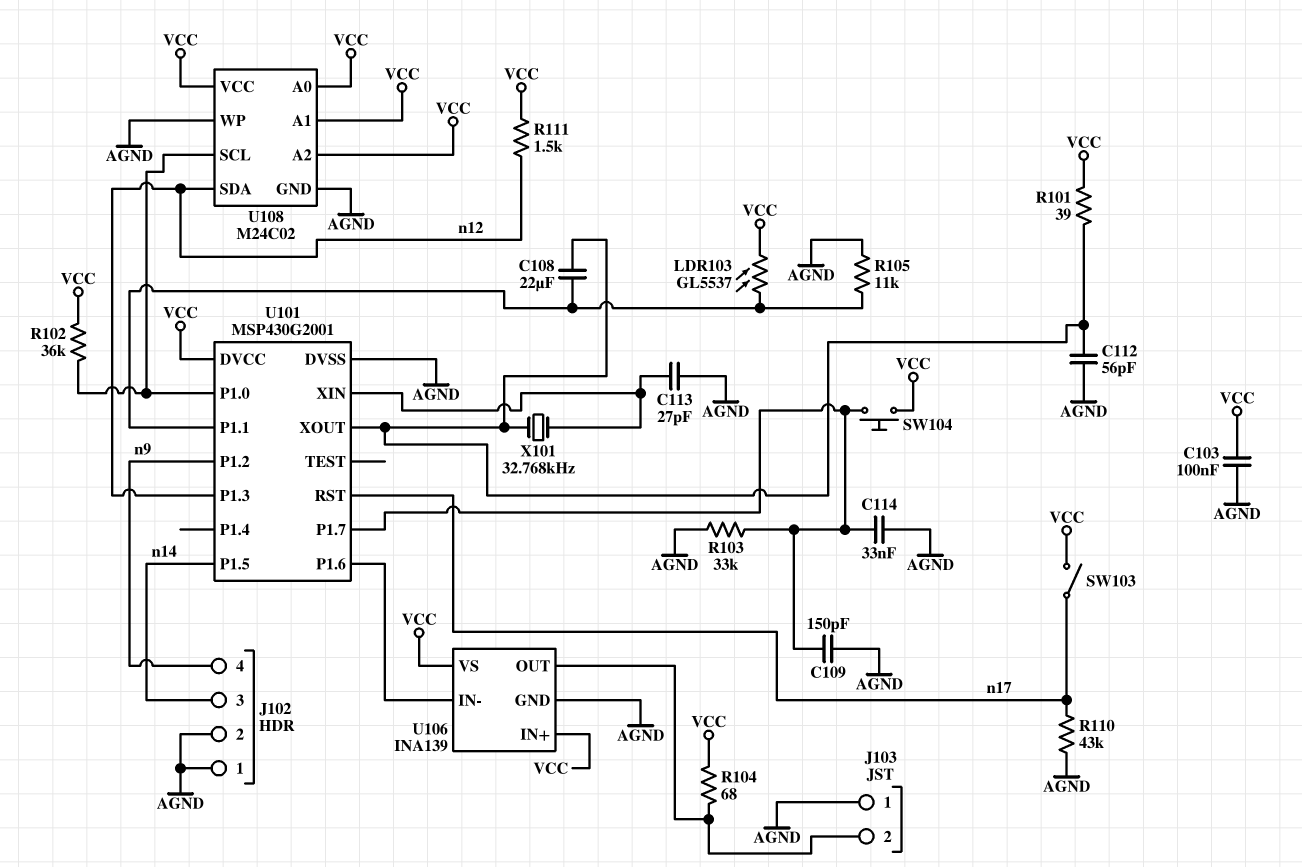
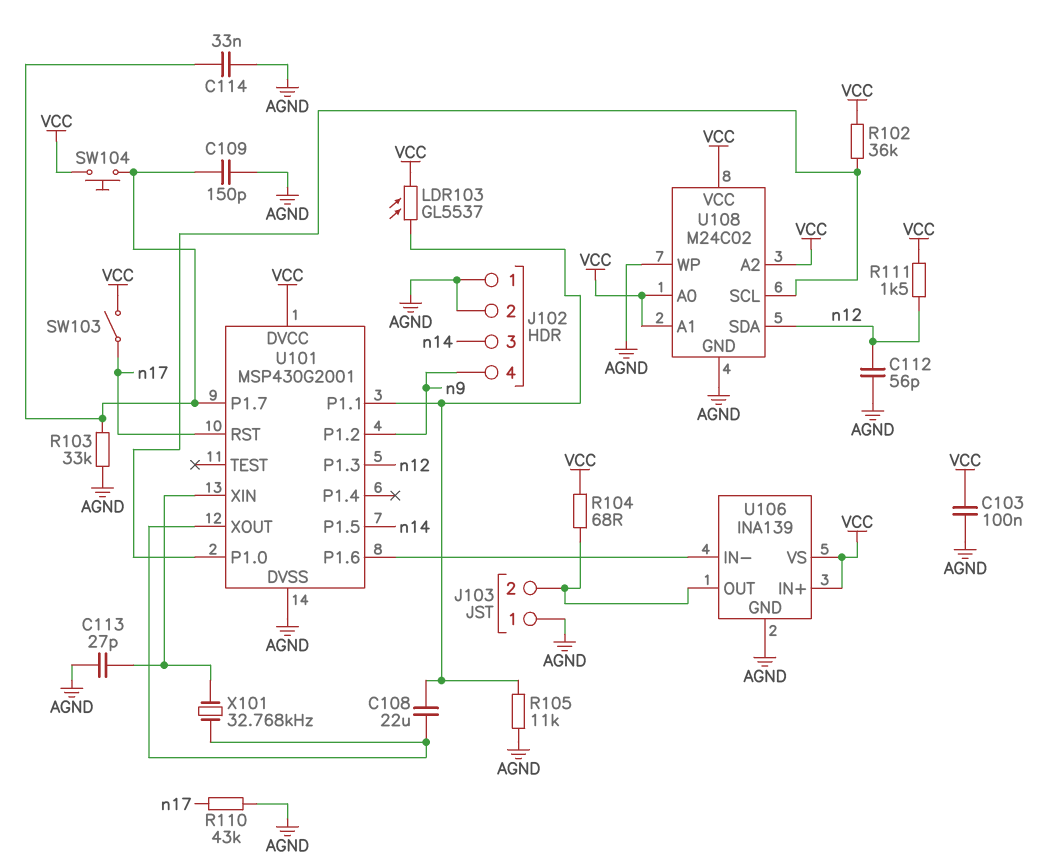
C112: 56pF (AGND, U101/XOUT) -> 56pF (AGND, n12)
R101: 39 (U101/XOUT, VCC) -> none

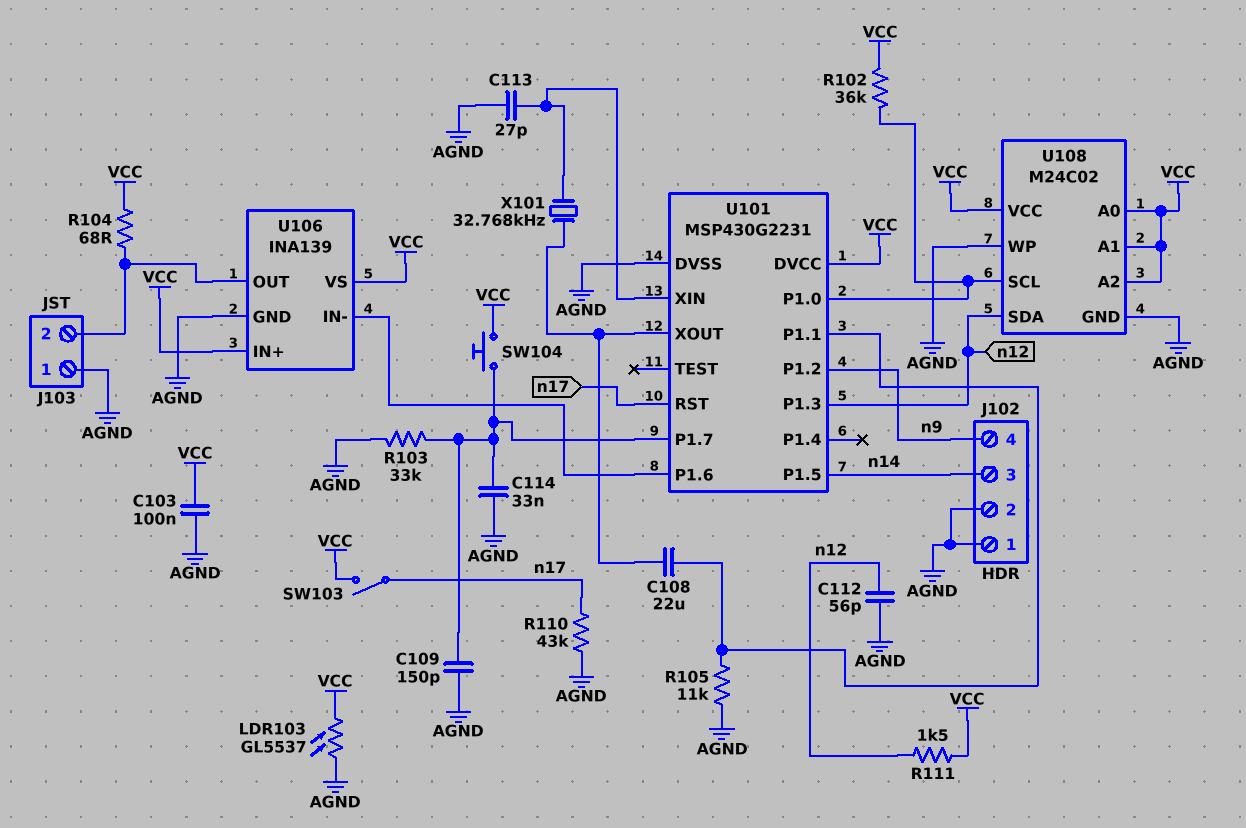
LDR103: GL5537 (U101/P1.1, VCC) -> GL5537 (AGND, VCC)
U101: MSP430G2001 -> MSP430G2231

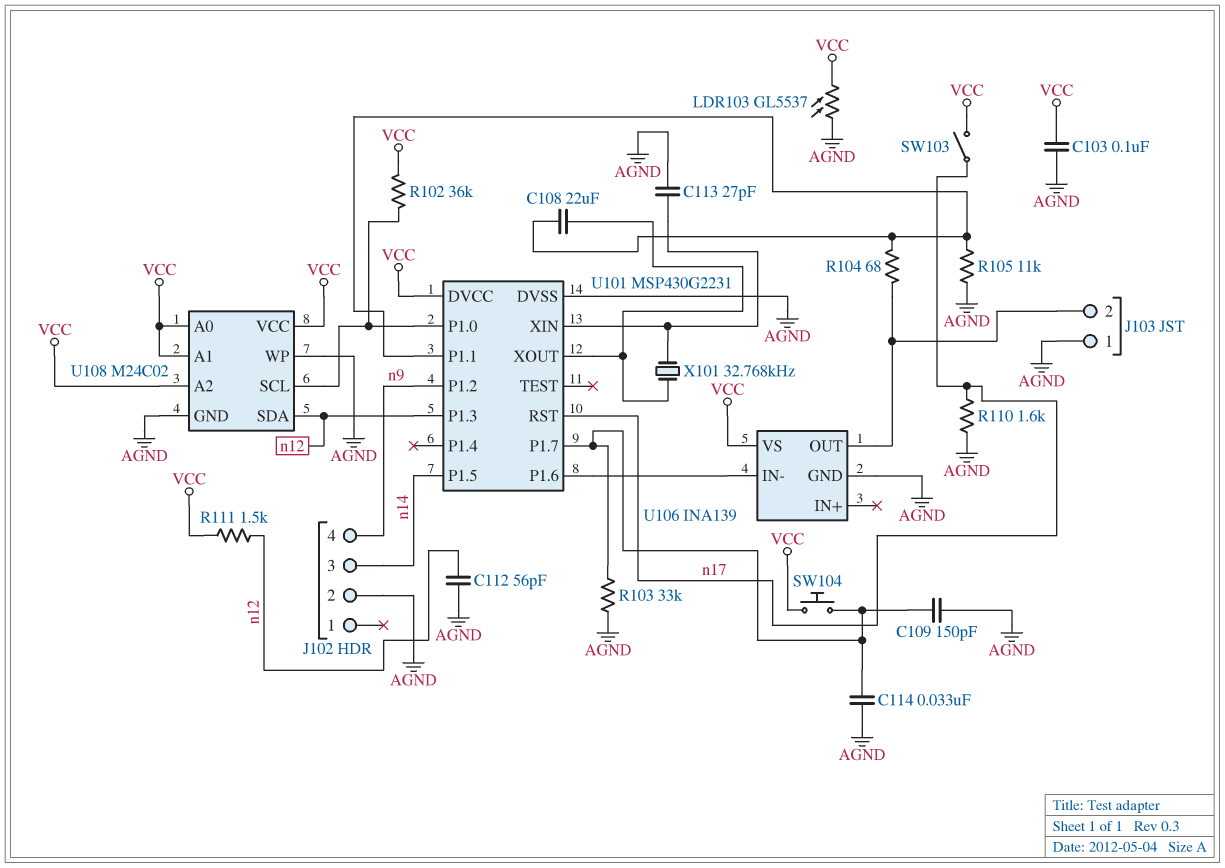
J102 pin 1: AGND -> none
R104: 68 (J103/2, VCC) -> 68 (J103/2, U101/P1.1)
R110: 43k (AGND, n17) -> 1.6k (AGND, n17)
U106 pin IN+: VCC -> none

